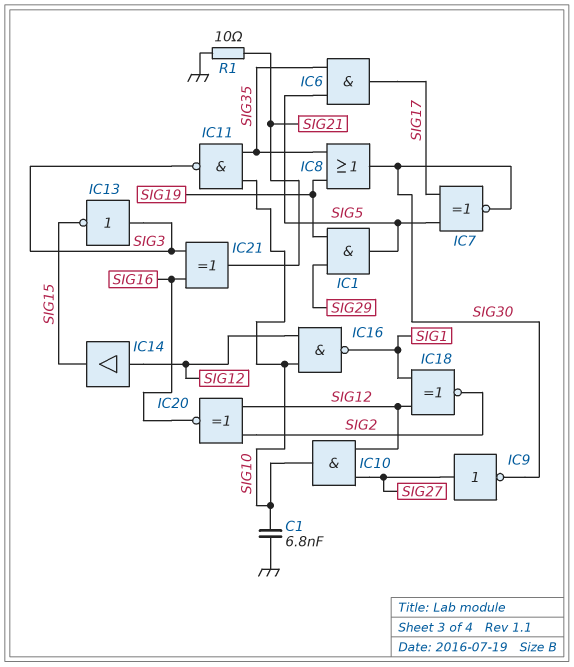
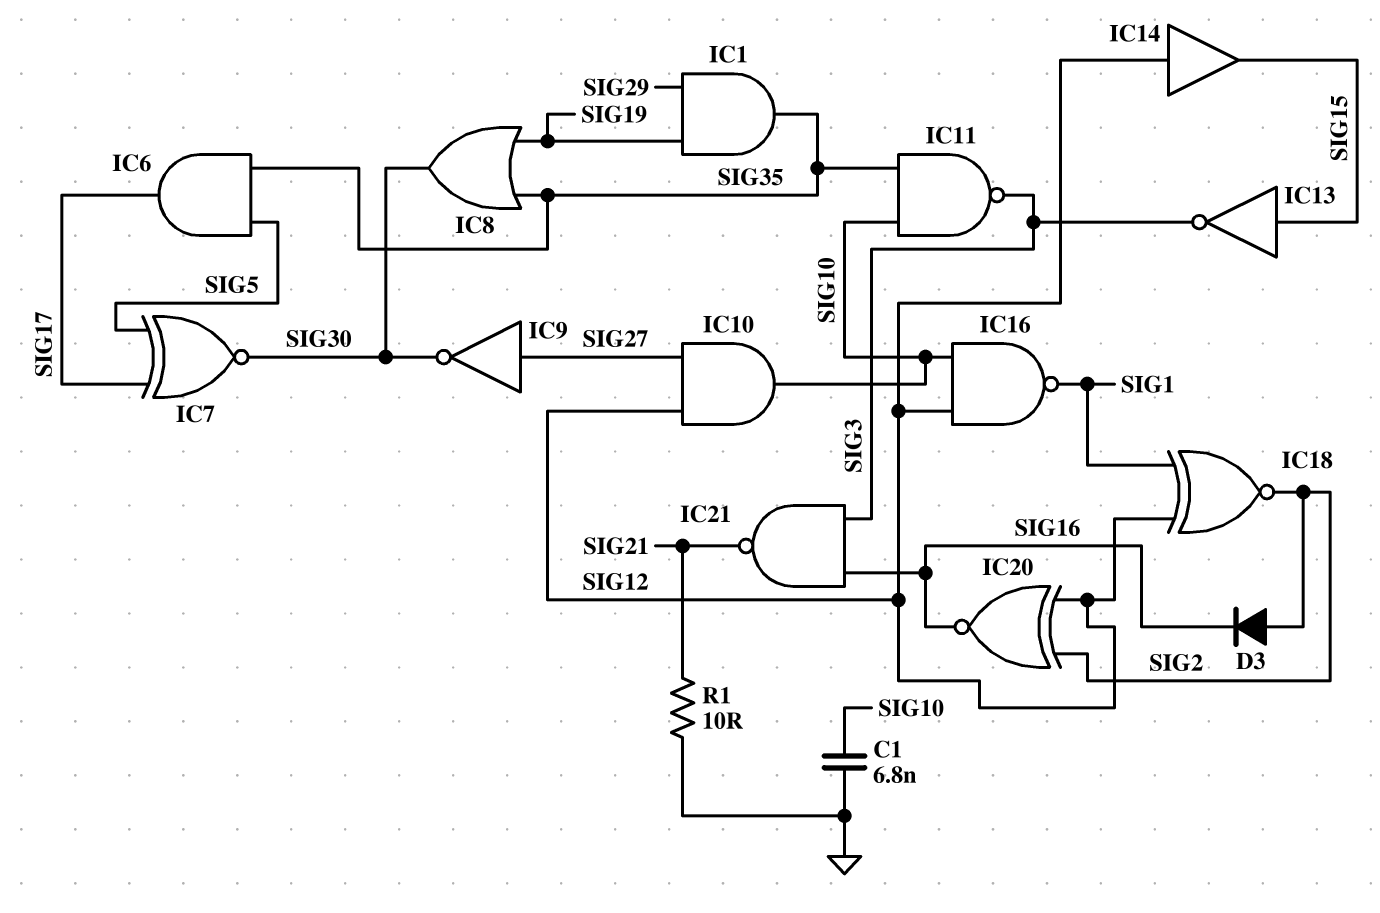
D3: none -> diode (A SIG2, K SIG16)
IC1: AND (in SIG19, in SIG29, out SIG5) -> AND (in SIG19, in SIG29, out SIG35)
IC13: NOT (in SIG3, out SIG15) -> NOT (in SIG15, out SIG3)
IC21: XOR (in SIG3, in SIG16, out SIG21) -> NAND (in SIG3, in SIG16, out SIG21)

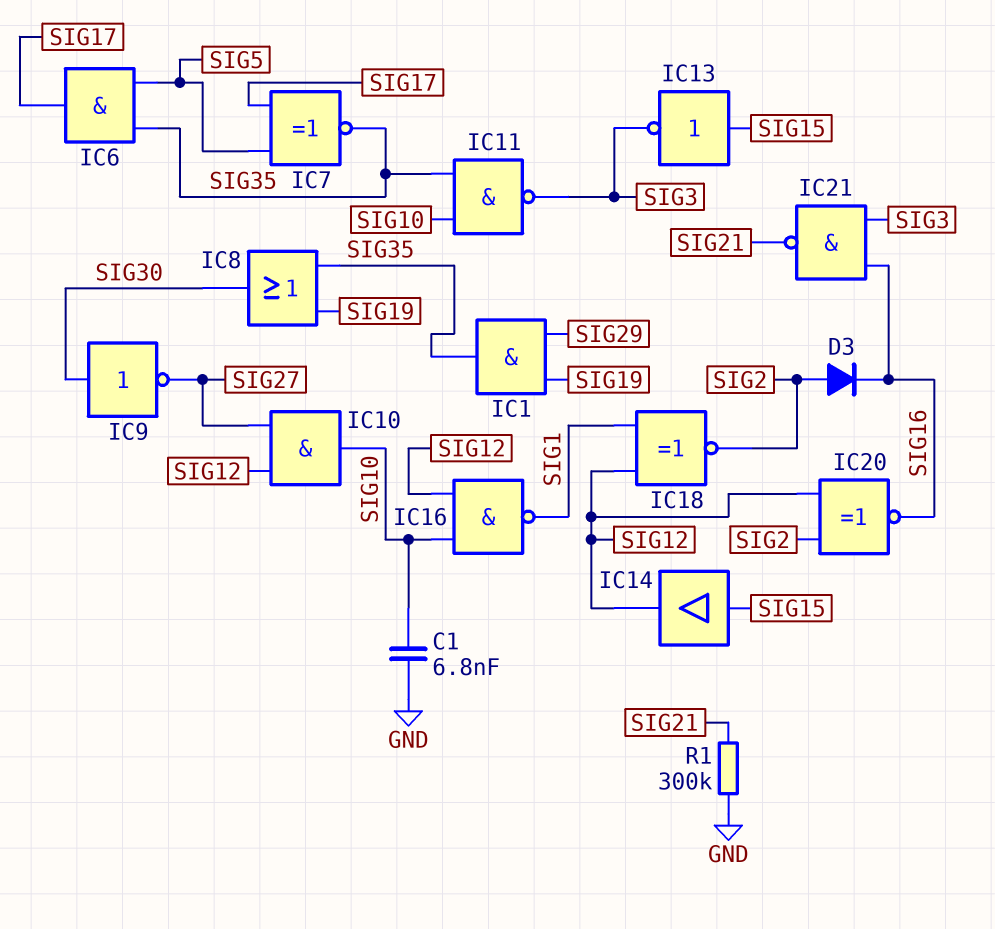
IC7: XNOR (in SIG5, in SIG17, out SIG30) -> XNOR (in SIG5, in SIG17, out SIG35)
IC9: NOT (in SIG27, out SIG30) -> NOT (in SIG30, out SIG27)
IC14: buffer (in SIG12, out SIG15) -> buffer (in SIG15, out SIG12)
R1: 10 (GND, SIG21) -> 300k (GND, SIG21)

